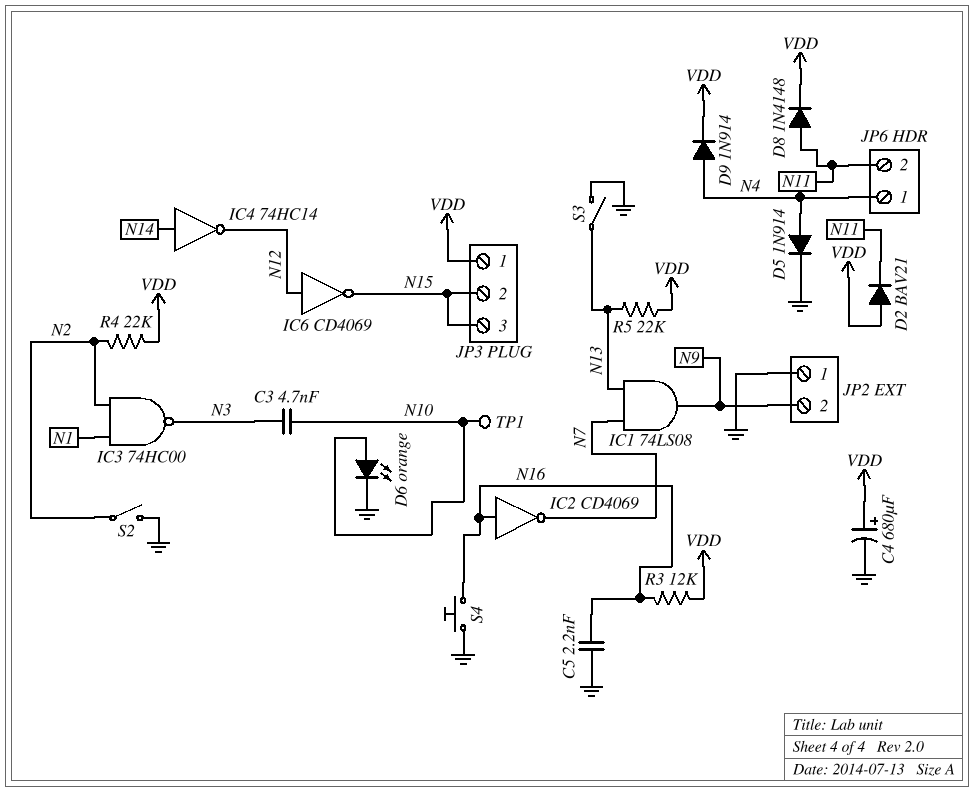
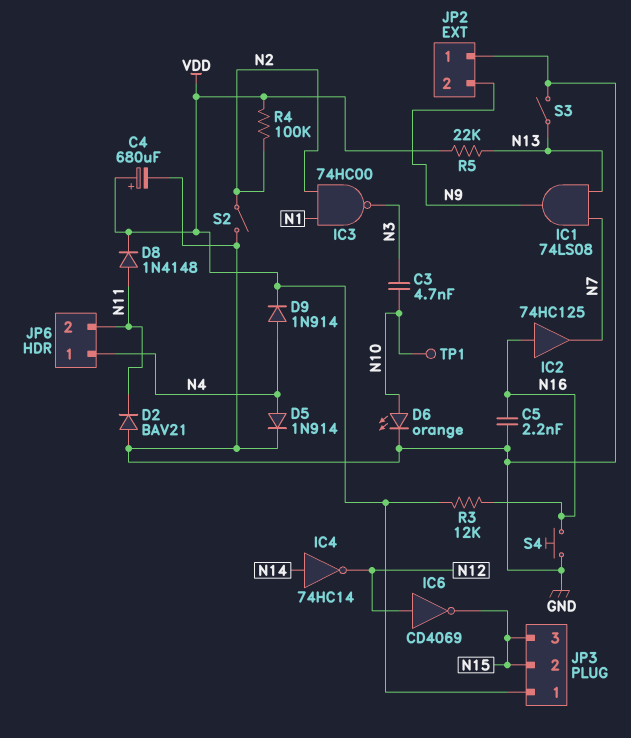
D2: diode BAV21 (A VDD, K N11) -> diode BAV21 (A GND, K N11)
IC2: NOT CD4069 (in N16, out N7) -> buffer 74HC125 (in N16, out N7)
R4: 22k (N2, VDD) -> 100k (N2, VDD)

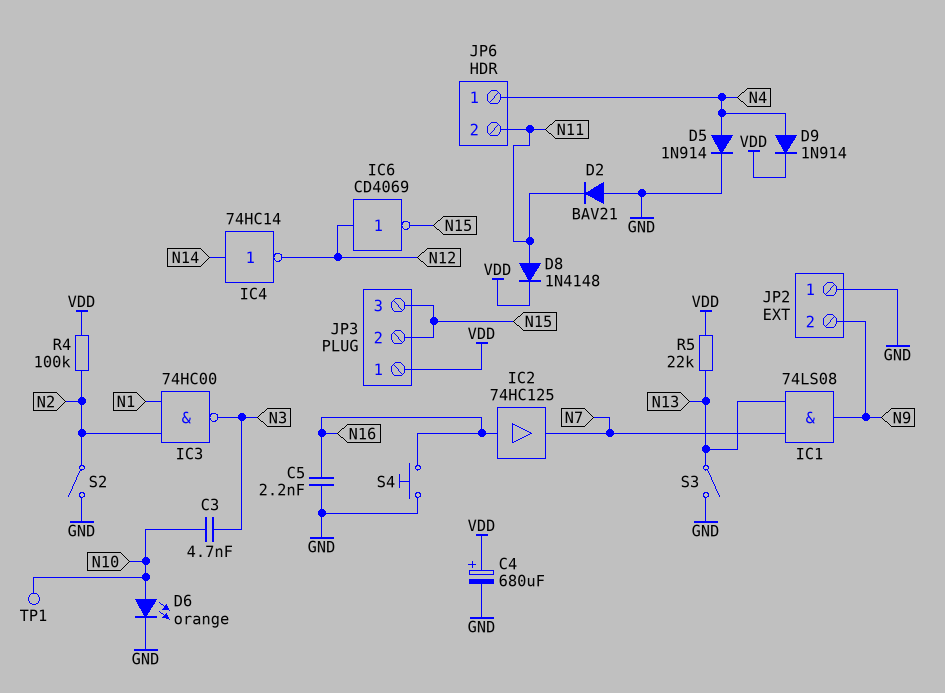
R3: 12k (N16, VDD) -> none

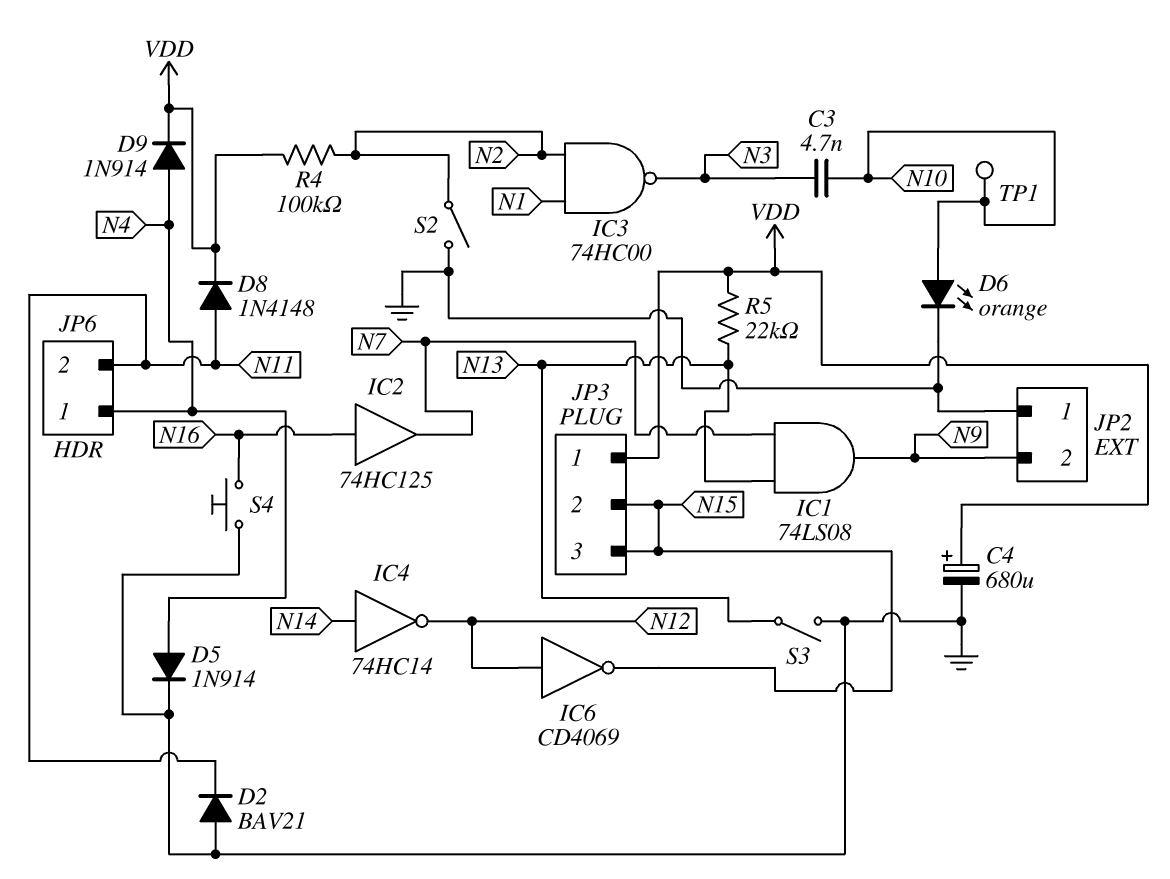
C5: 2.2nF (GND, N16) -> none

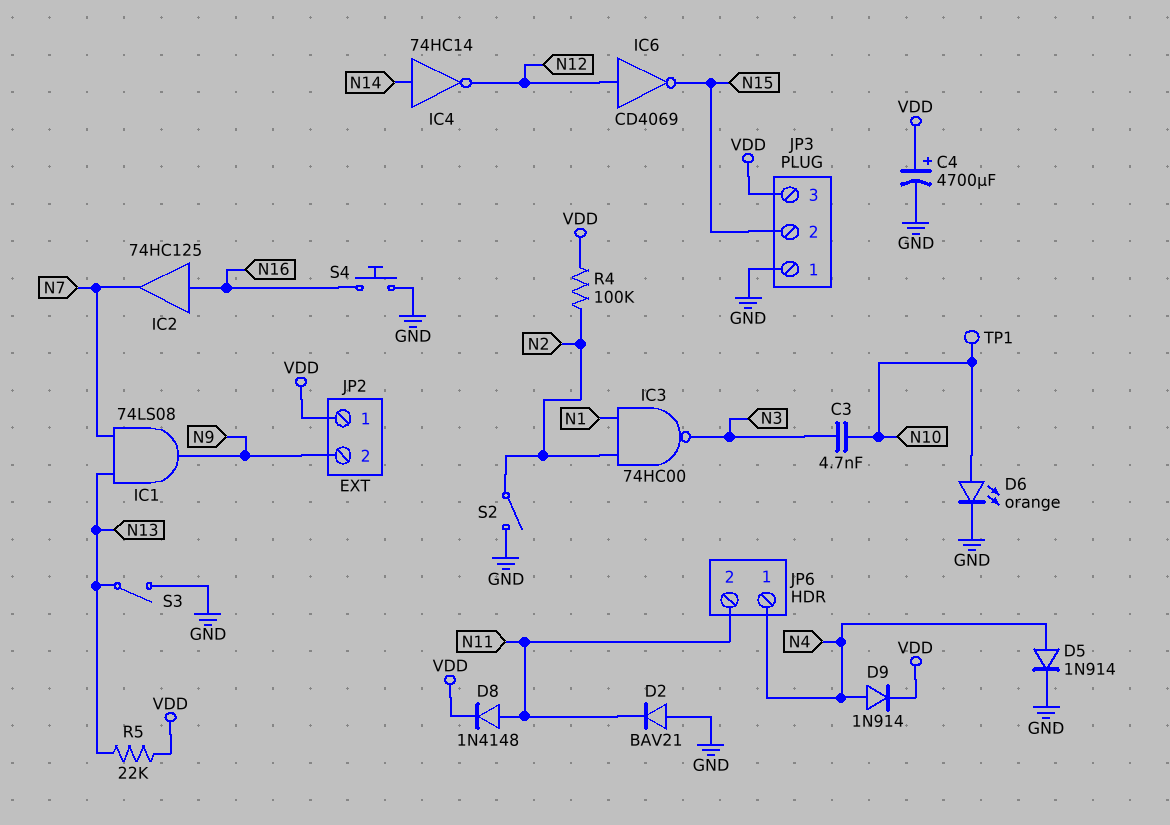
C4: 680uF (plus VDD, minus GND) -> 4700uF (plus VDD, minus GND)
JP2 pin 1: GND -> VDD
JP3 pin 1: VDD -> GND
JP3 pin 3: N15 -> VDD

